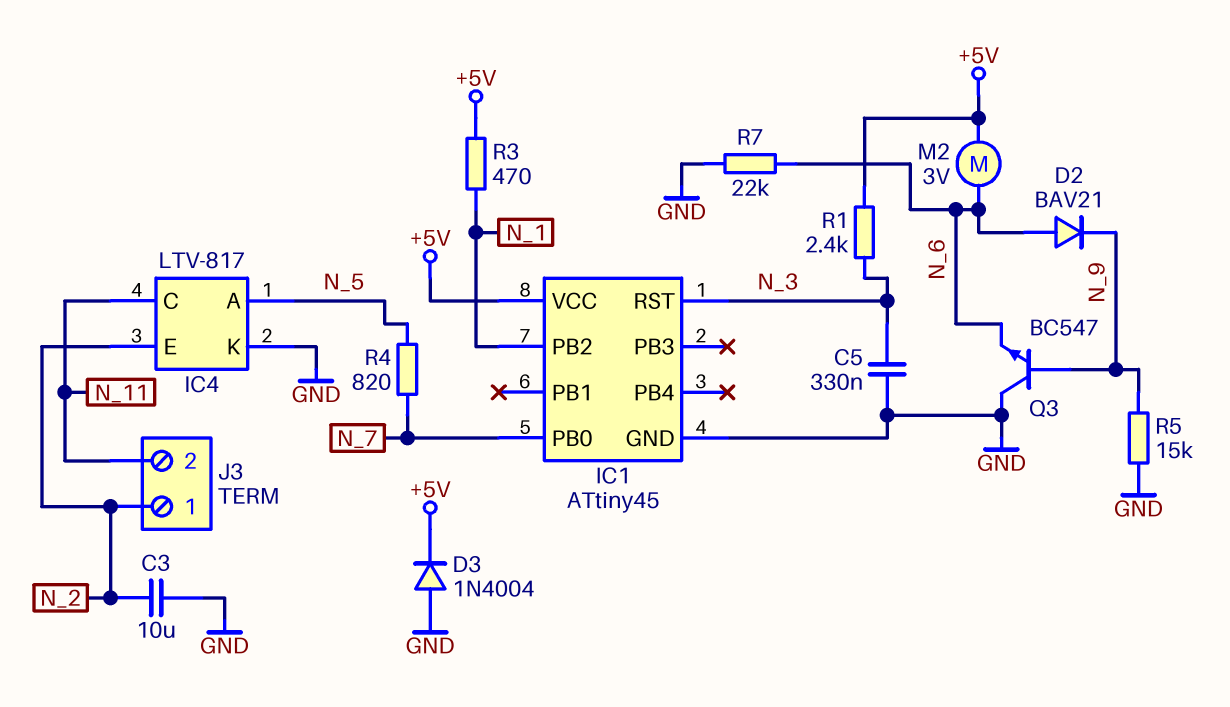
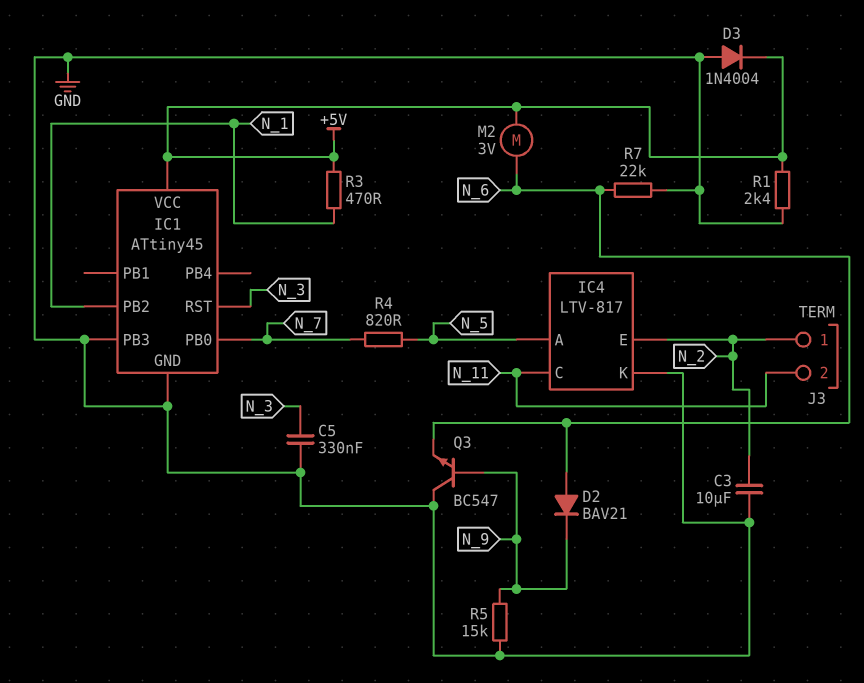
IC1 pin PB3: none -> GND
R1: 2.4k (+5V, N_3) -> 2.4k (+5V, GND)

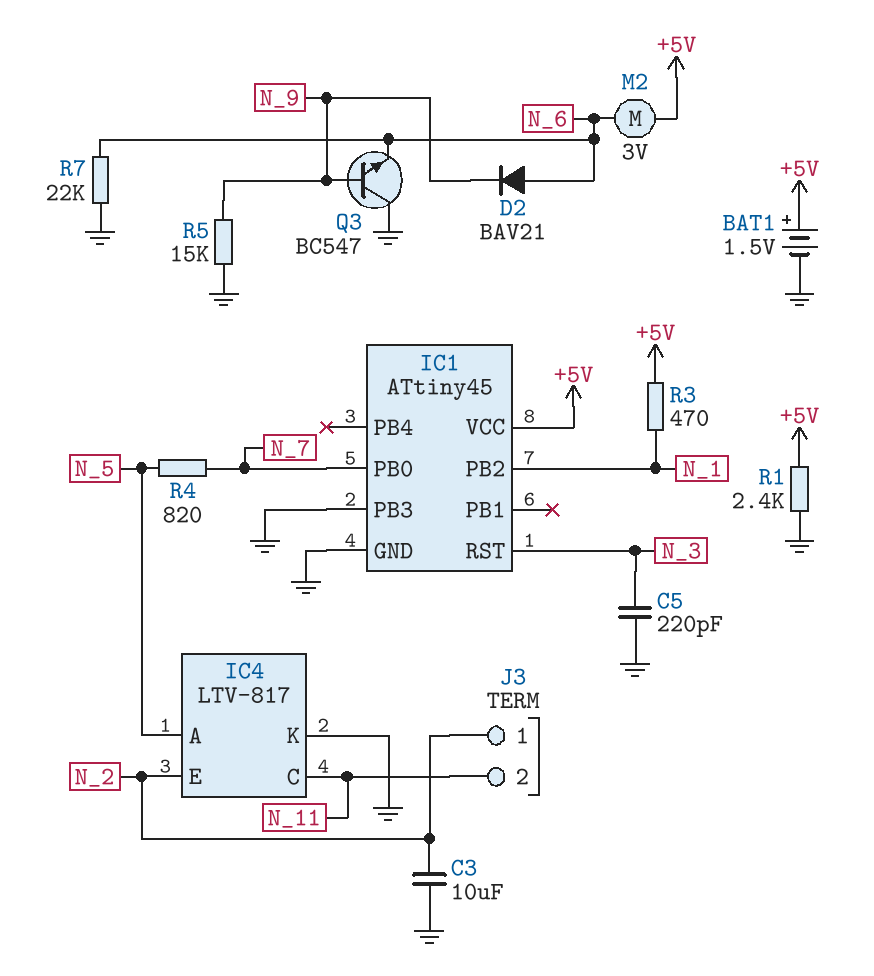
BAT1: none -> 1.5V (plus +5V, minus GND)
C5: 330nF (GND, N_3) -> 220pF (GND, N_3)
D3: diode 1N4004 (A GND, K +5V) -> none

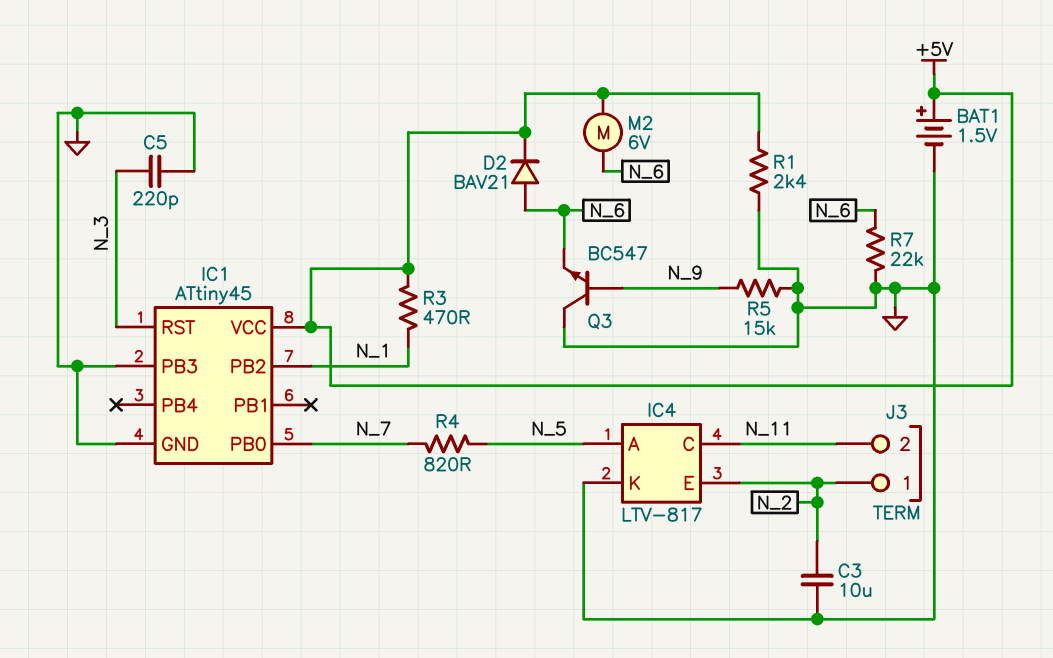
D2: diode BAV21 (A N_6, K N_9) -> diode BAV21 (A N_6, K +5V)
M2: motor 3V (+5V, N_6) -> motor 6V (+5V, N_6)

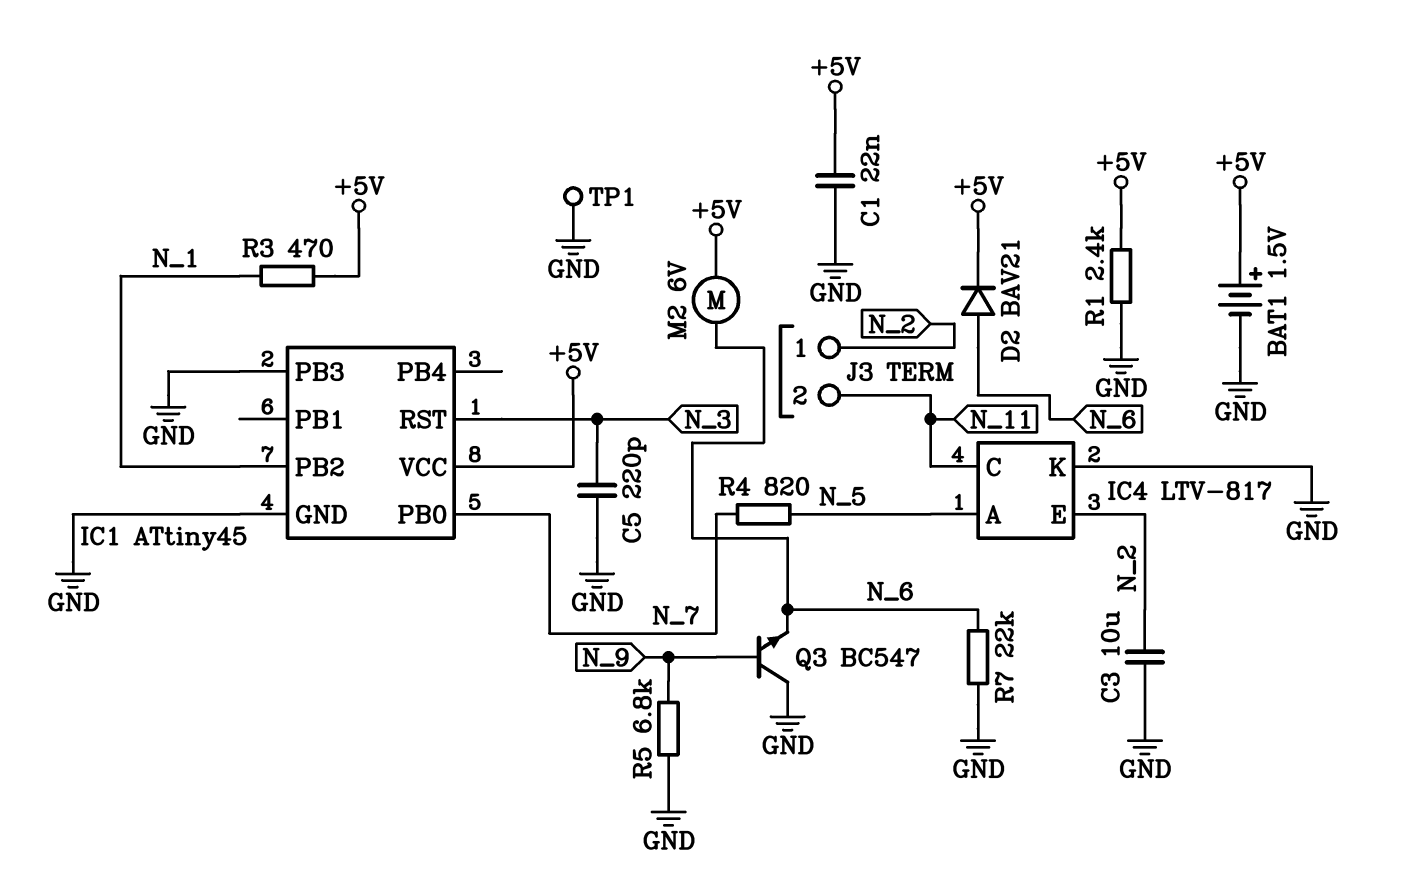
C1: none -> 22nF (+5V, GND)
R5: 15k (GND, N_9) -> 6.8k (GND, N_9)
TP1: none -> test point (GND)

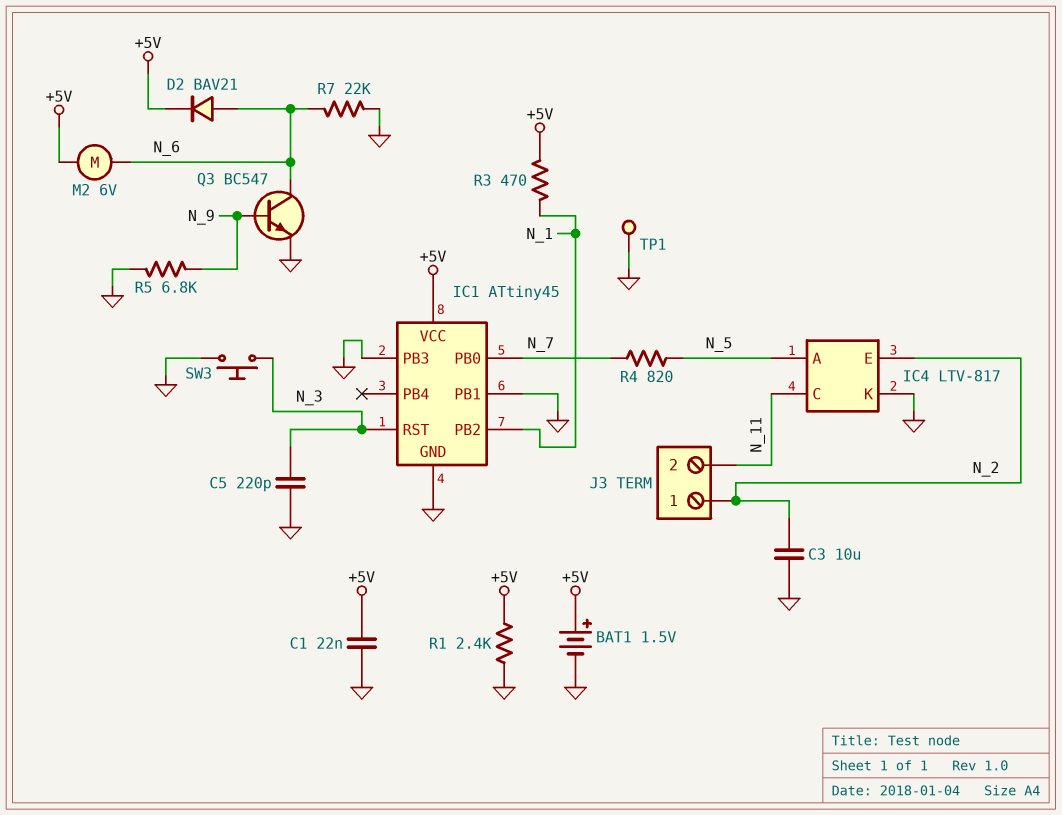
IC1 pin PB1: none -> GND
Q3: NPN BC547 (B N_9, C GND, E N_6) -> NPN BC547 (B N_9, C N_6, E GND)
SW3: none -> button (GND, N_3)

